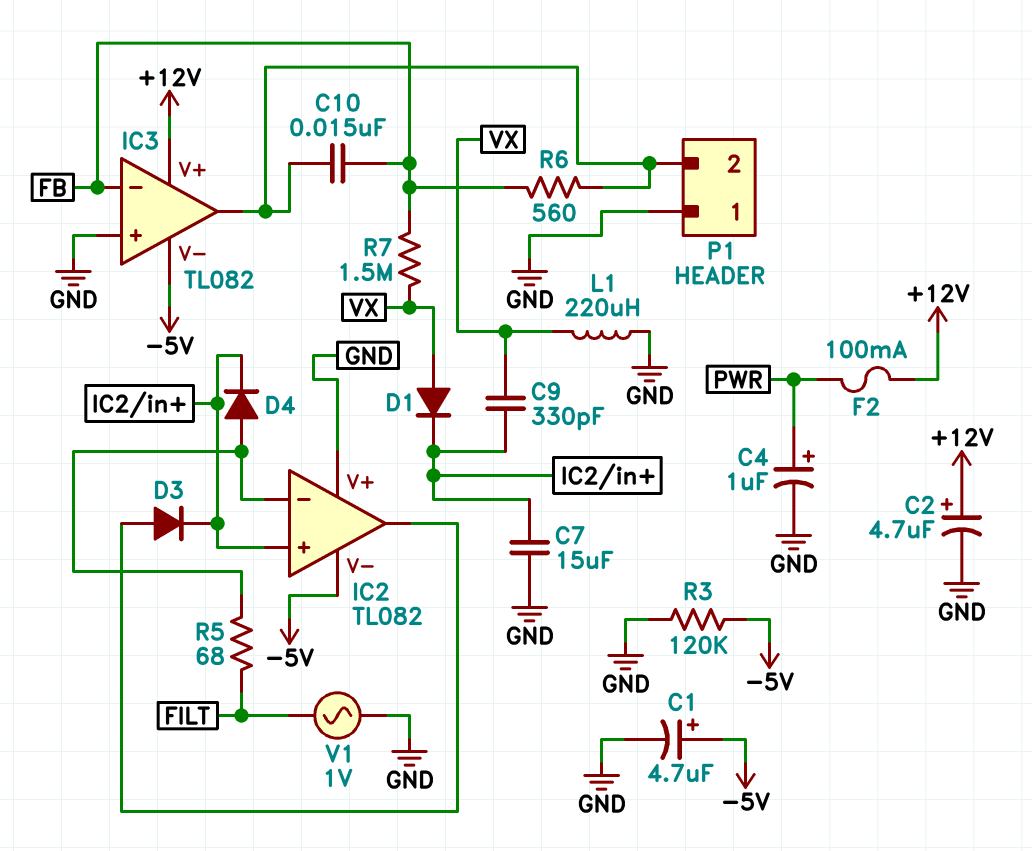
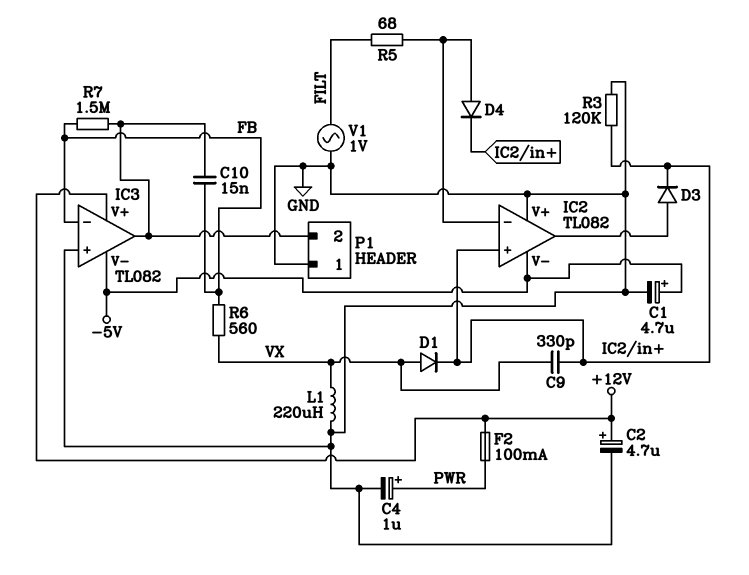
C7: 15uF (GND, IC2/in+) -> none
R3: 120k (-5V, GND) -> 120k (GND, IC2/in+)
R6: 560 (FB, IC3/out) -> 560 (FB, VX)
R7: 1.5M (FB, VX) -> 1.5M (FB, IC3/out)

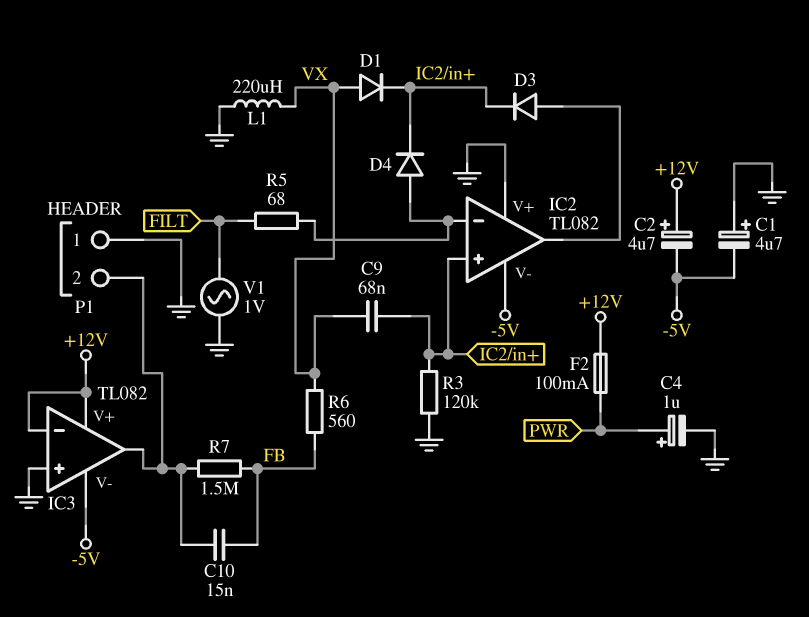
C1: 4.7uF (plus -5V, minus GND) -> 4.7uF (plus GND, minus -5V)
C2: 4.7uF (plus +12V, minus GND) -> 4.7uF (plus +12V, minus -5V)
C9: 330pF (IC2/in+, VX) -> 68nF (IC2/in+, VX)
IC3 pin in-: FB -> +12V

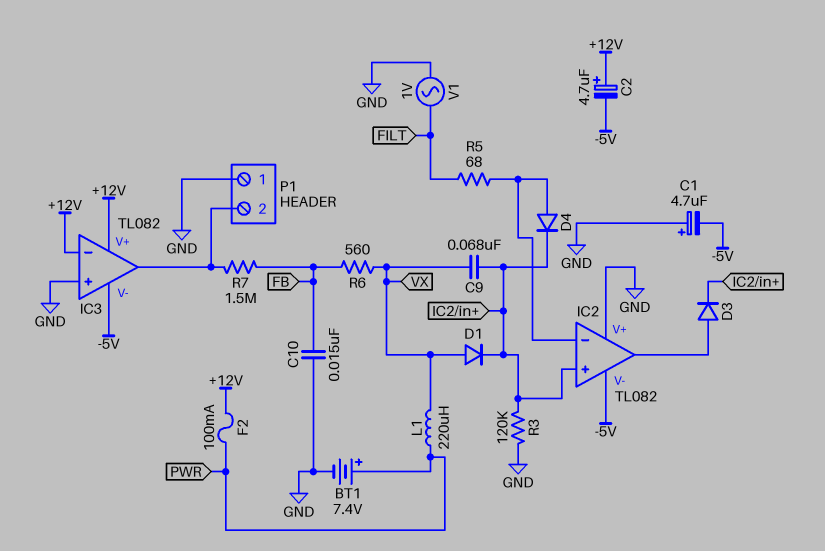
BT1: none -> 7.4V (plus PWR, minus GND)
C4: 1uF (plus PWR, minus GND) -> none
C10: 15nF (FB, IC3/out) -> 15nF (FB, GND)
L1: 220uH (GND, VX) -> 220uH (PWR, VX)

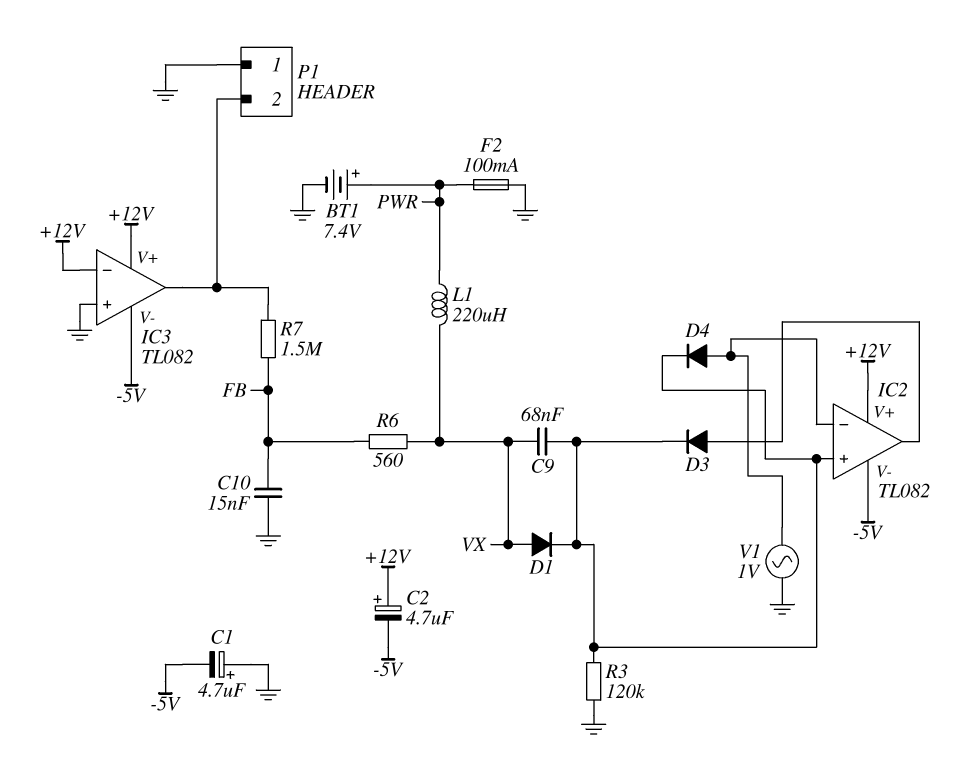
F2: 100mA (+12V, PWR) -> 100mA (GND, PWR)
IC2 pin V+: GND -> +12V
R5: 68 (FILT, IC2/in-) -> none
V1: AC 1V (FILT, GND) -> AC 1V (GND, IC2/in-)

